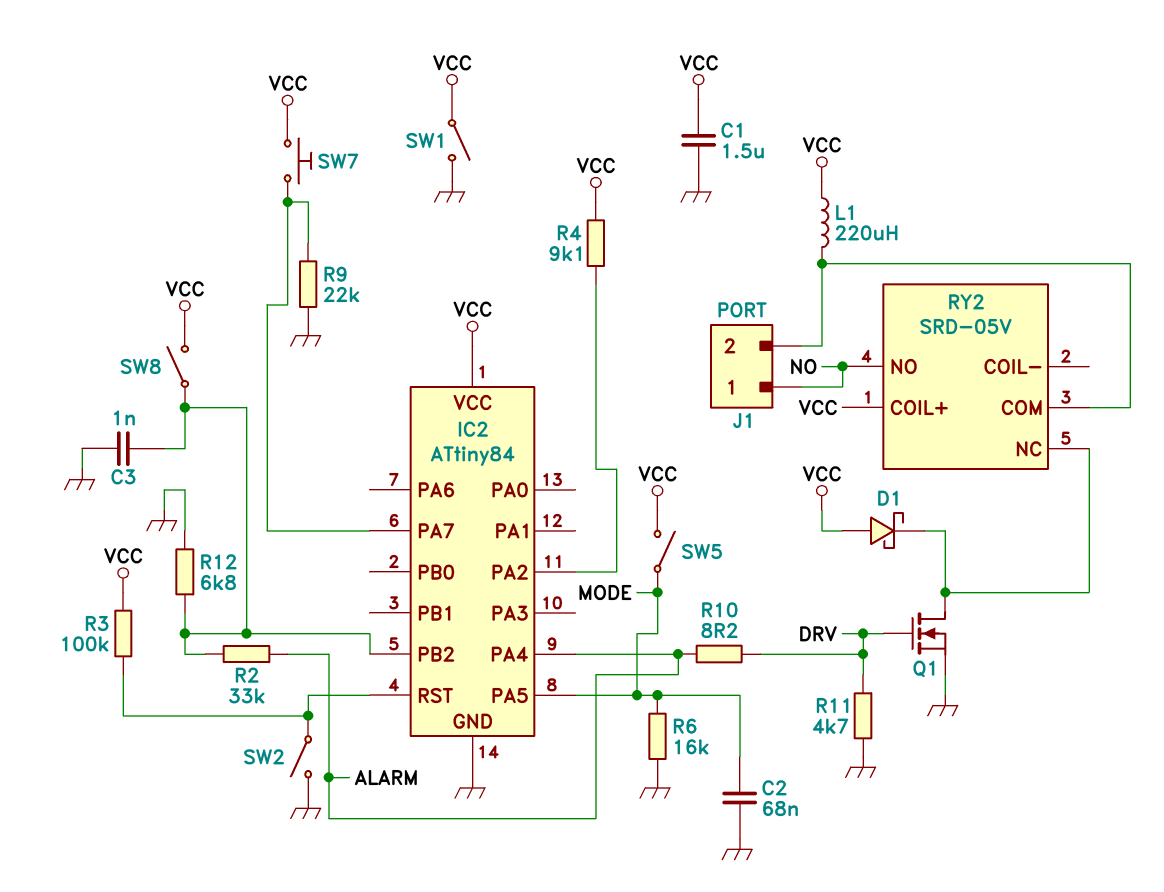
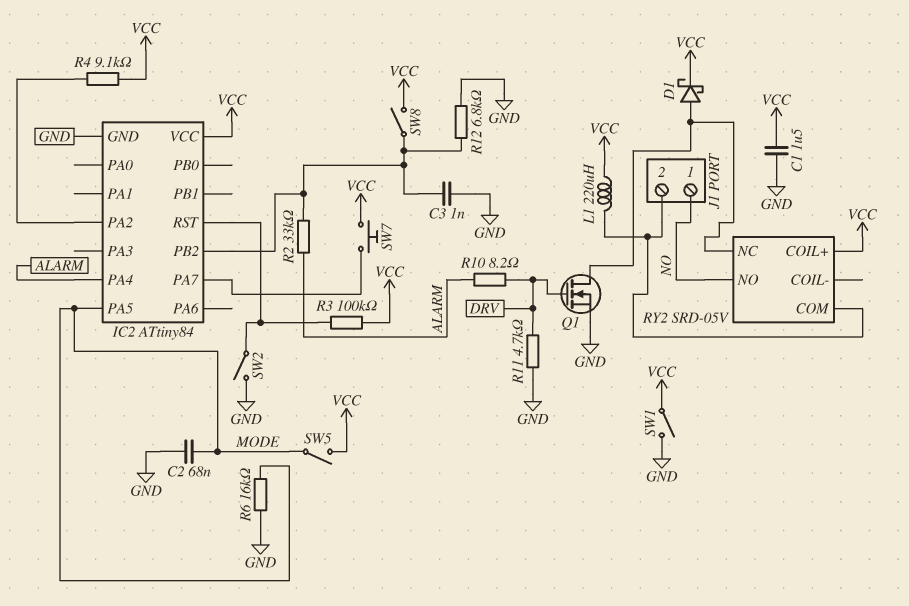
D1: schottky (A VCC, K RY2/NC) -> schottky (A RY2/NC, K VCC)
R9: 22k (GND, IC2/PA7) -> none

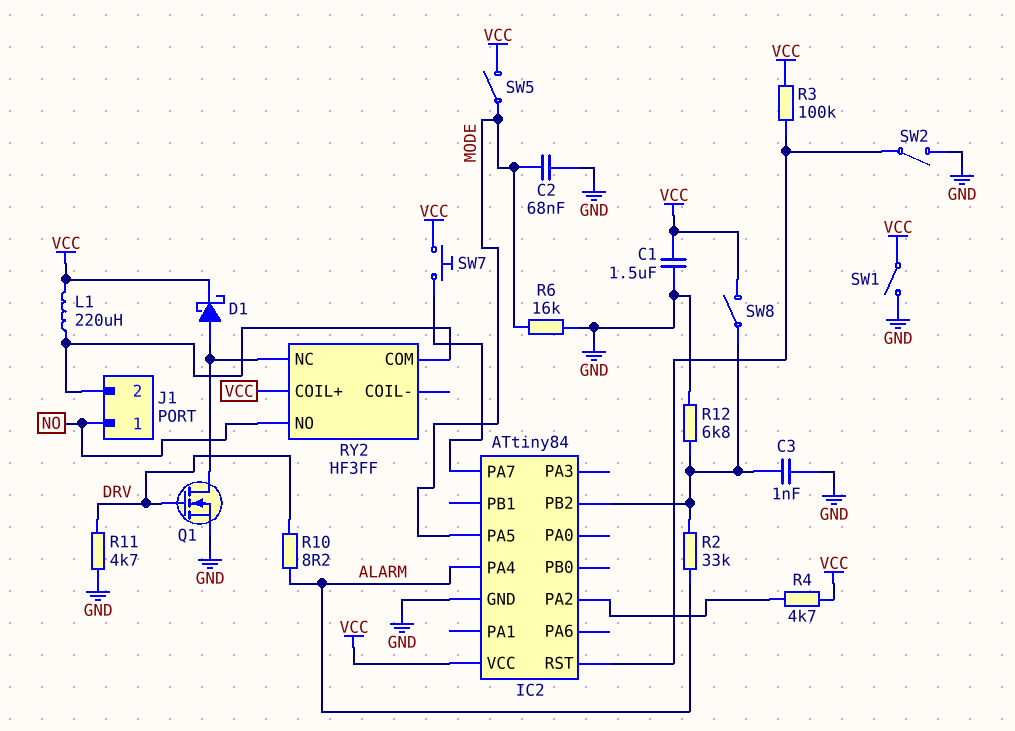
R4: 9.1k (IC2/PA2, VCC) -> 4.7k (IC2/PA2, VCC)
RY2: SRD-05V -> HF3FF

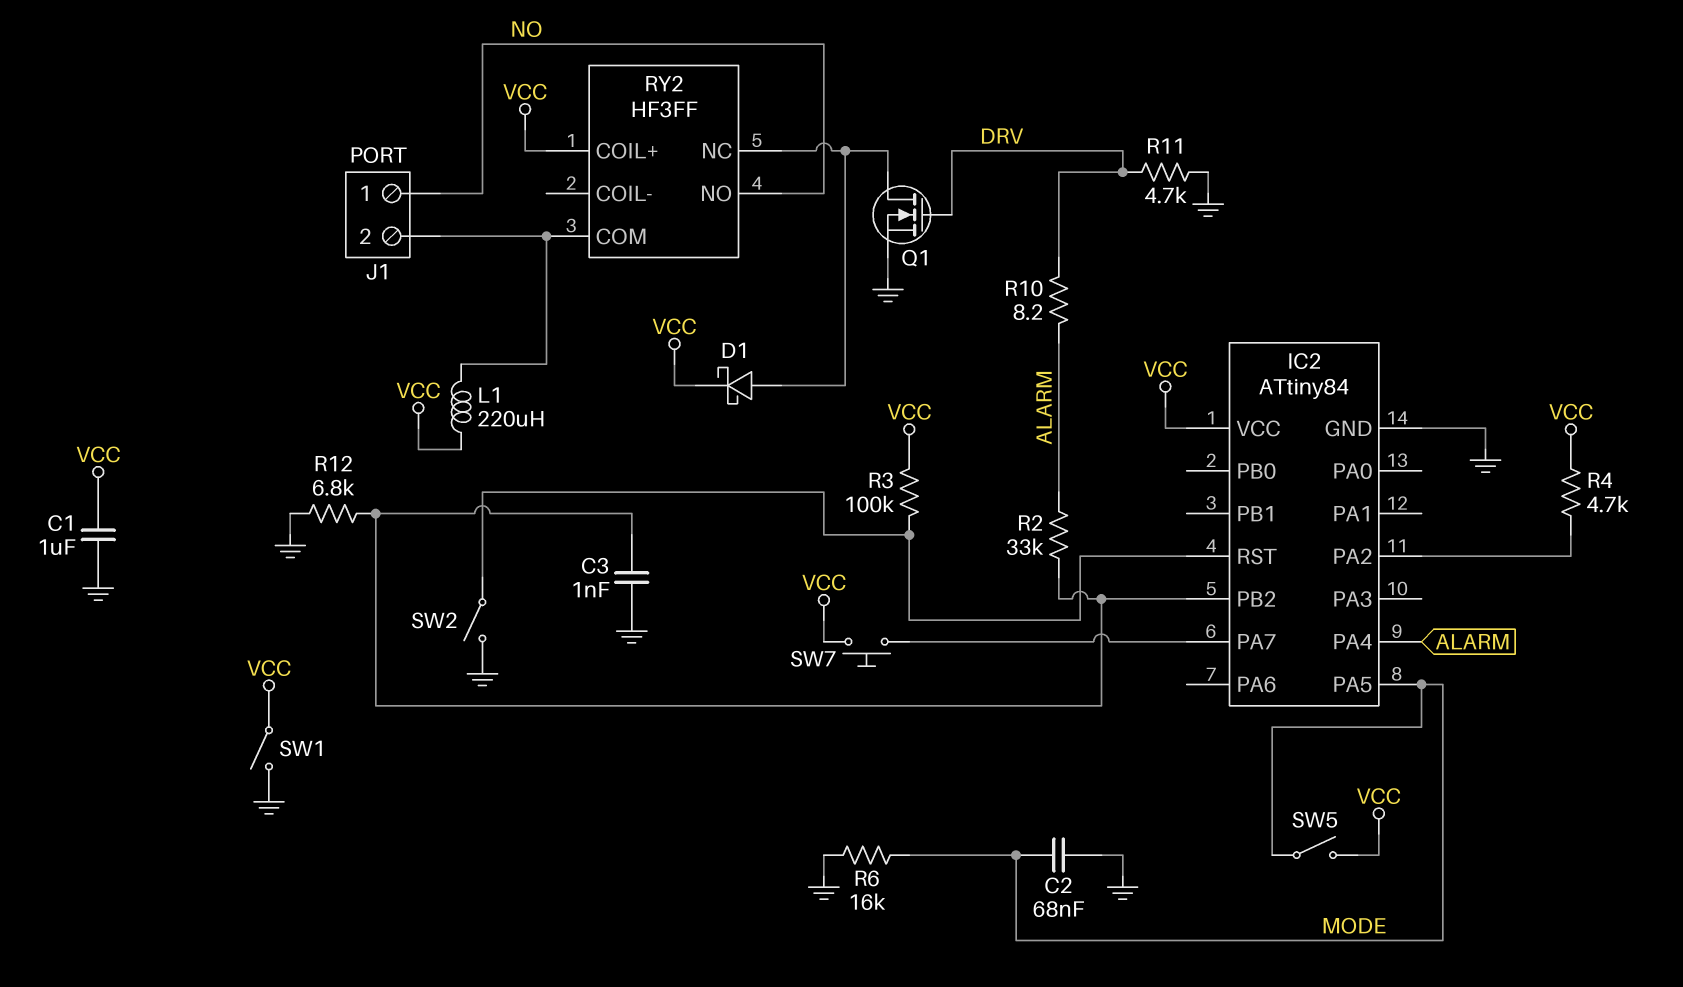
C1: 1.5uF (GND, VCC) -> 1uF (GND, VCC)
SW8: switch (IC2/PB2, VCC) -> none

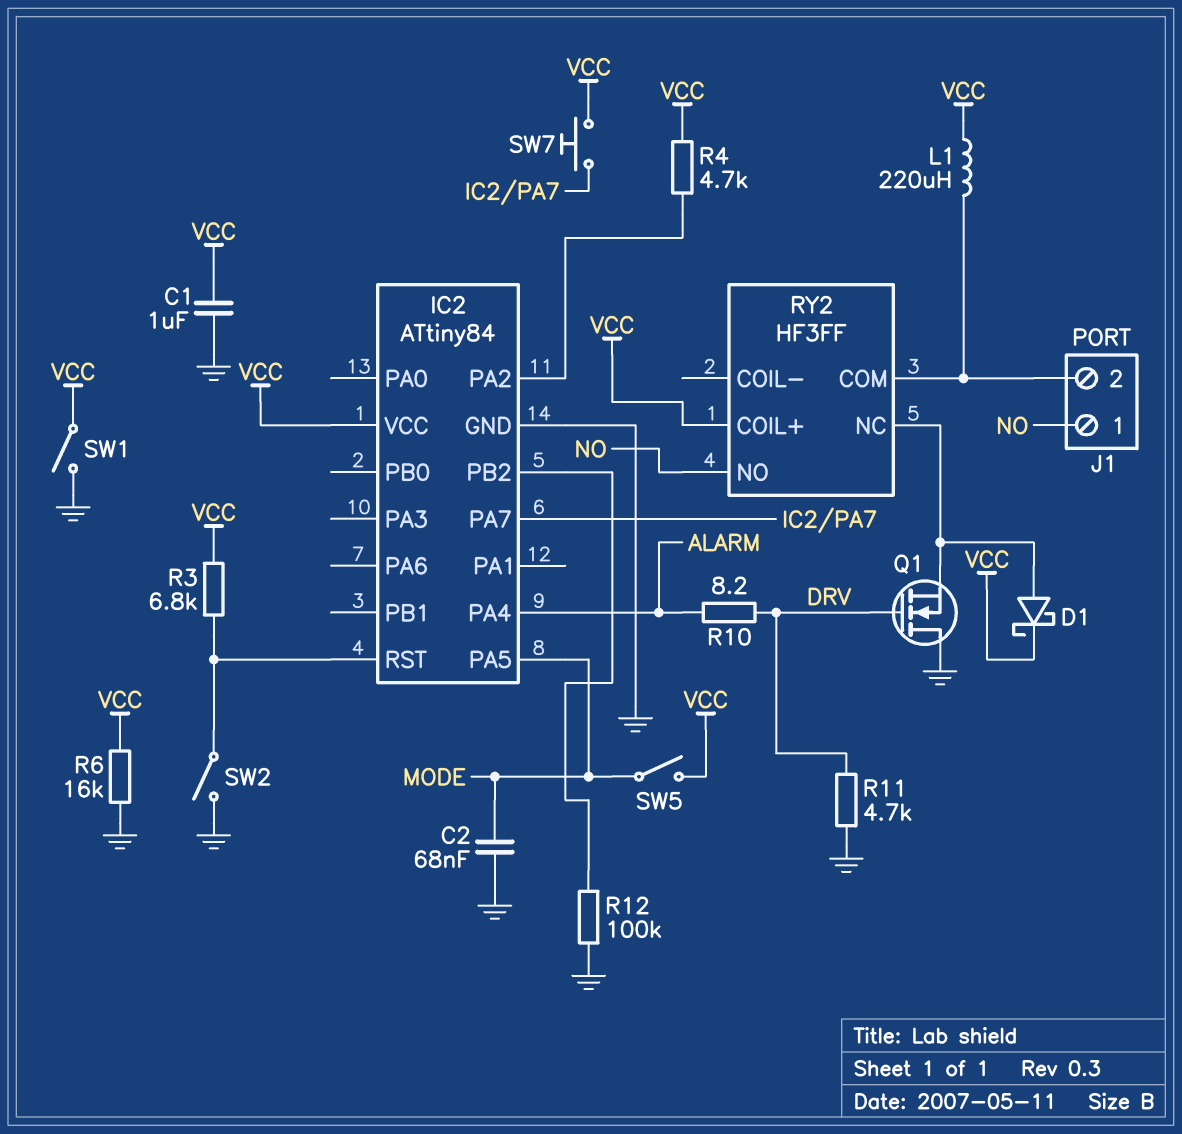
C3: 1nF (GND, IC2/PB2) -> none
Q1: NMOS (G DRV, D RY2/NC, S GND) -> NMOS (G DRV, D GND, S RY2/NC)
R2: 33k (ALARM, IC2/PB2) -> none
R3: 100k (IC2/RST, VCC) -> 6.8k (IC2/RST, VCC)
R6: 16k (GND, MODE) -> 16k (GND, VCC)
R12: 6.8k (GND, IC2/PB2) -> 100k (GND, IC2/PB2)

